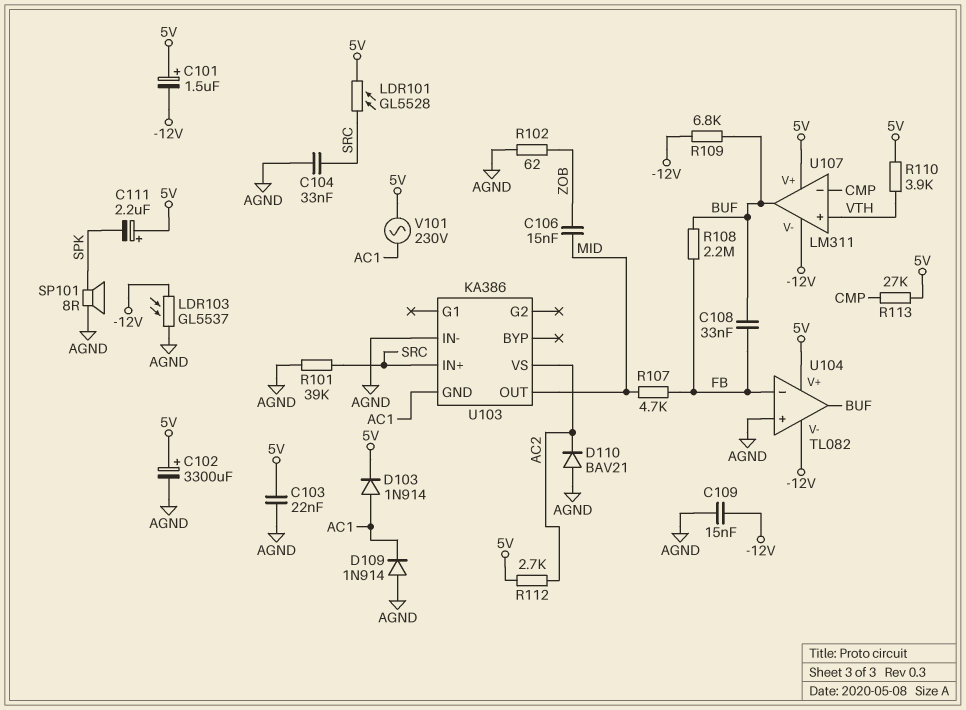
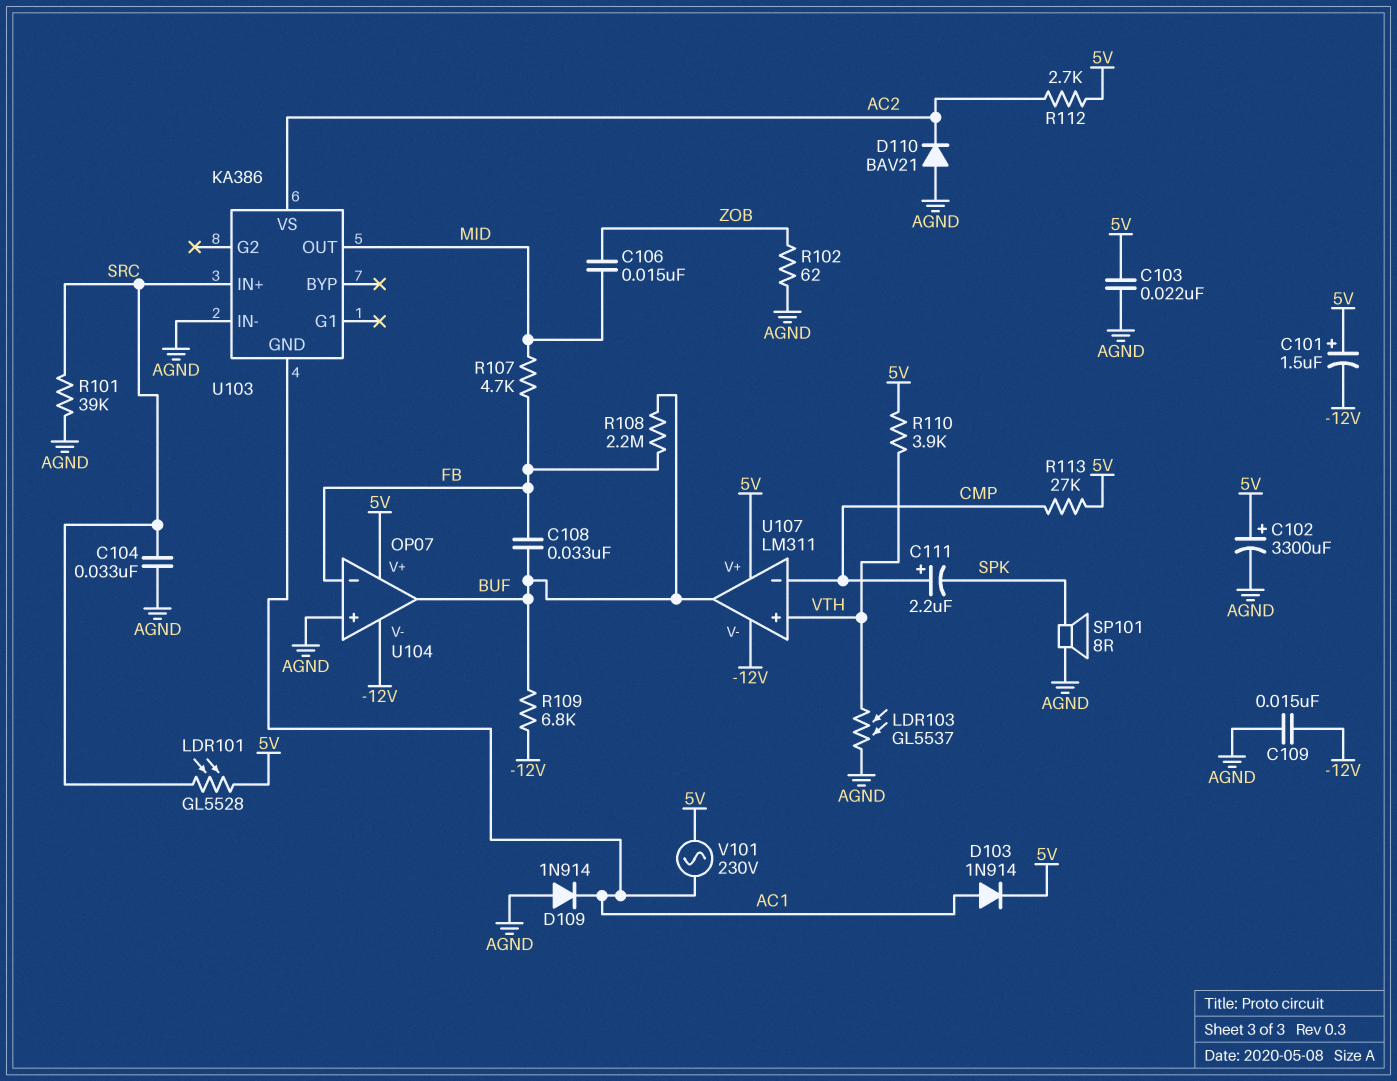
C111: 2.2uF (plus 5V, minus SPK) -> 2.2uF (plus CMP, minus SPK)
LDR103: GL5537 (-12V, AGND) -> GL5537 (AGND, VTH)
U104: TL082 -> OP07

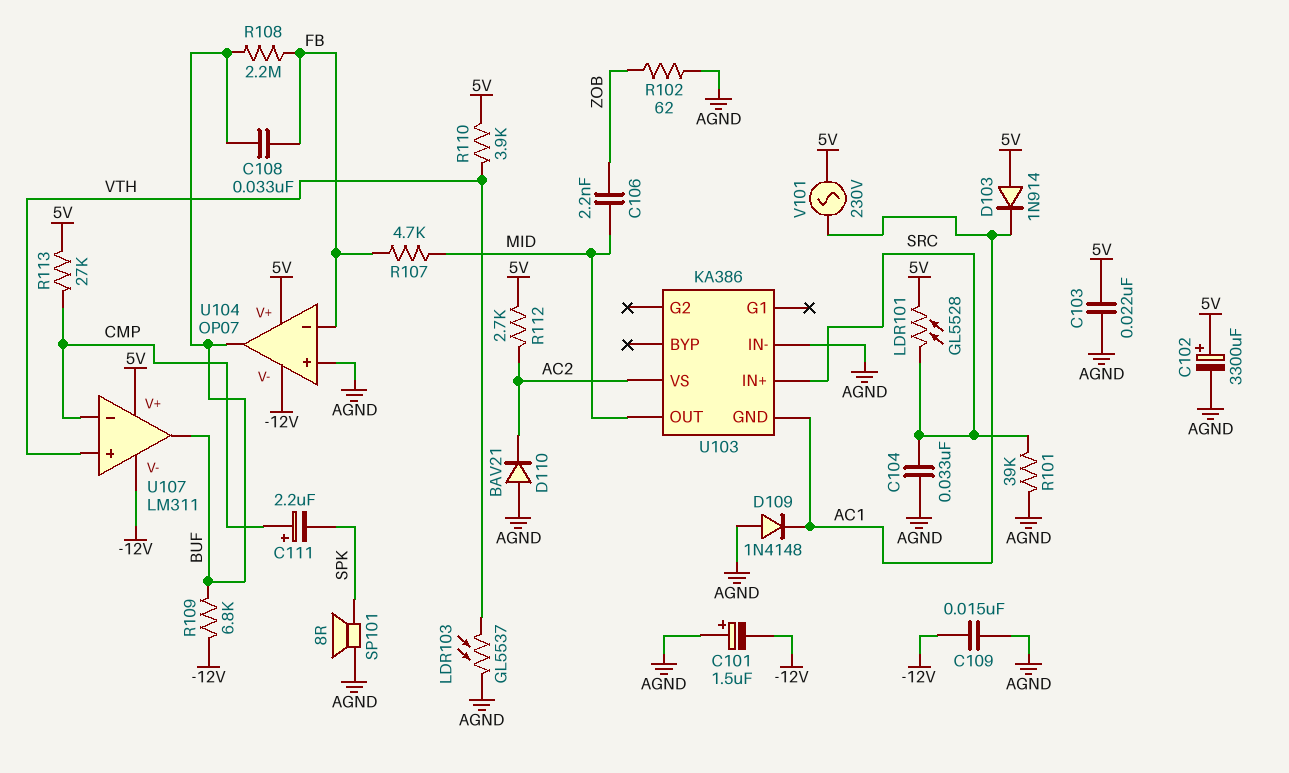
C101: 1.5uF (plus 5V, minus -12V) -> 1.5uF (plus AGND, minus -12V)
C106: 15nF (MID, ZOB) -> 2.2nF (MID, ZOB)
D103: diode 1N914 (A AC1, K 5V) -> diode 1N914 (A 5V, K AC1)
D109: diode 1N914 (A AGND, K AC1) -> diode 1N4148 (A AGND, K AC1)

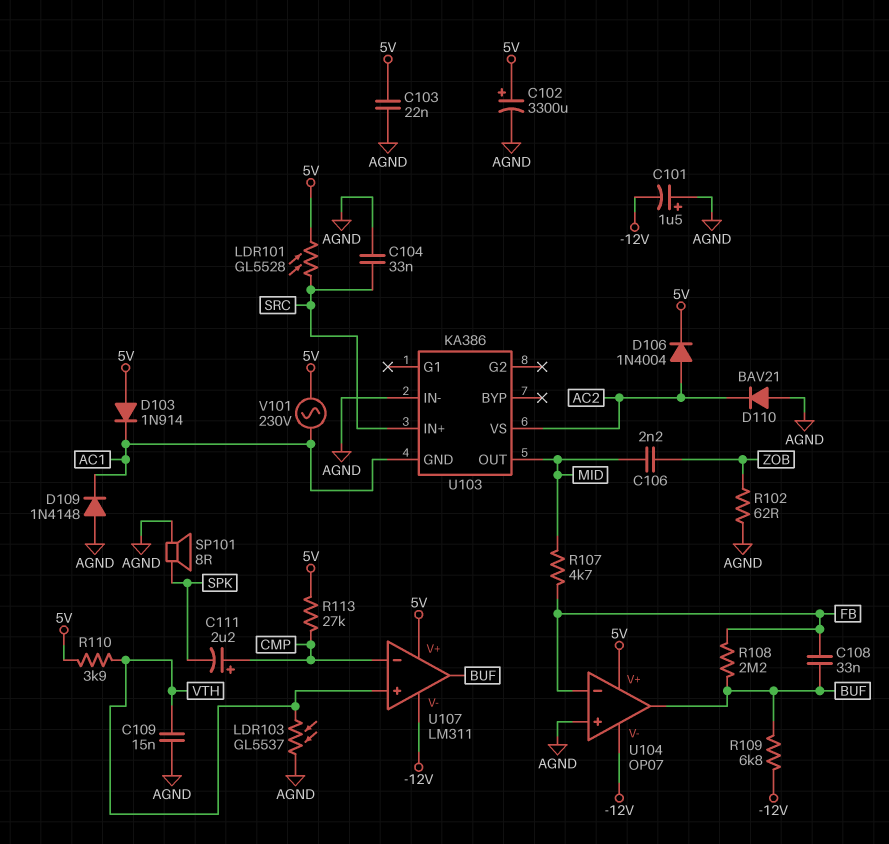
C109: 15nF (-12V, AGND) -> 15nF (AGND, VTH)
D106: none -> diode 1N4004 (A AC2, K 5V)
R101: 39k (AGND, SRC) -> none
R112: 2.7k (5V, AC2) -> none

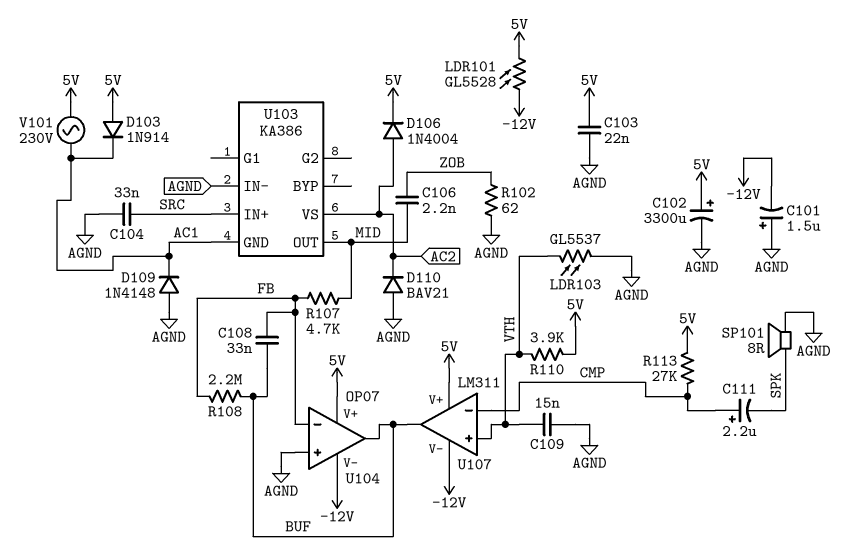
LDR101: GL5528 (5V, SRC) -> GL5528 (-12V, 5V)
R109: 6.8k (-12V, BUF) -> none

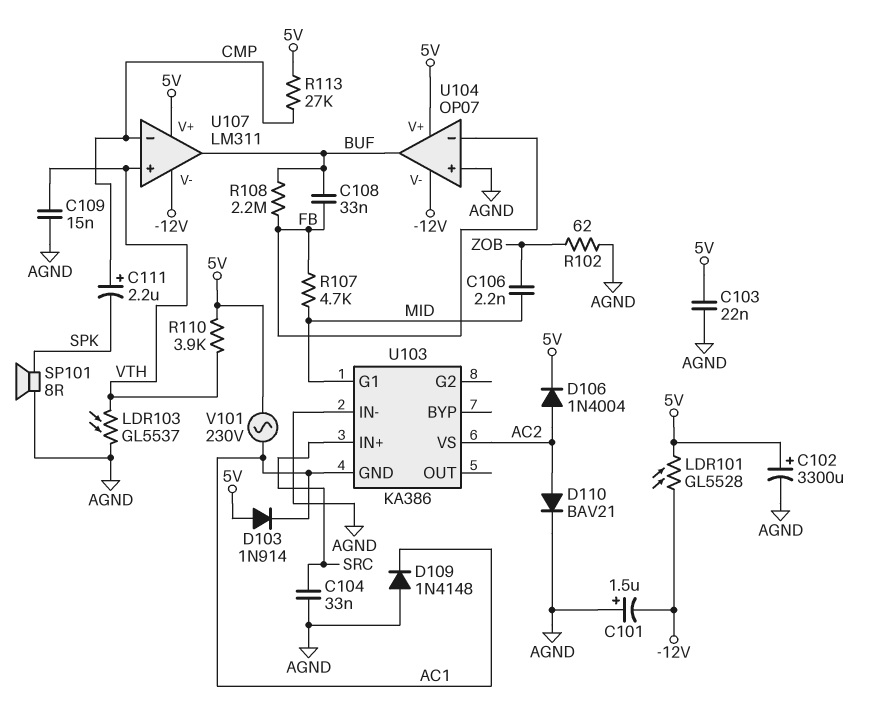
D110: diode BAV21 (A AGND, K AC2) -> diode BAV21 (A AC2, K AGND)
U103 pin G1: none -> MID
U103 pin OUT: MID -> none

